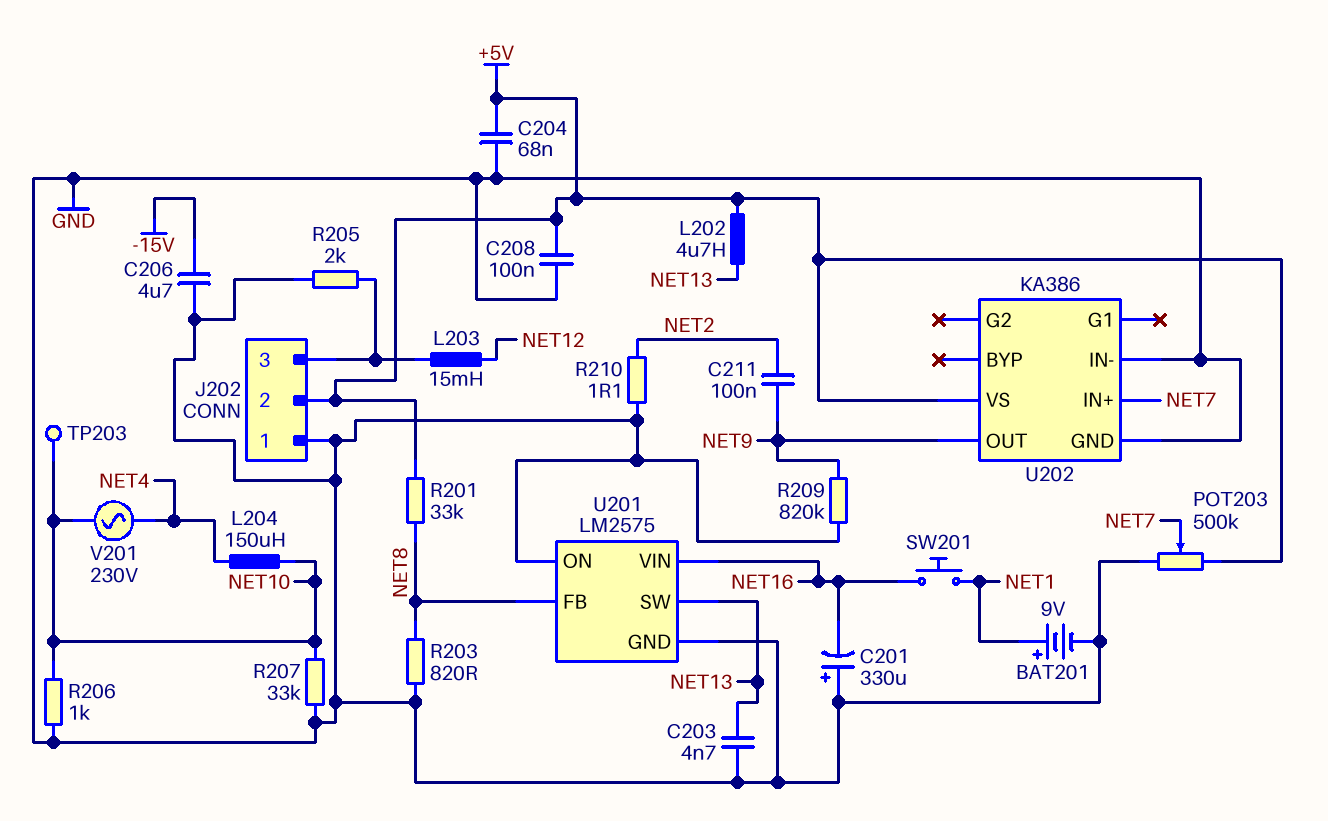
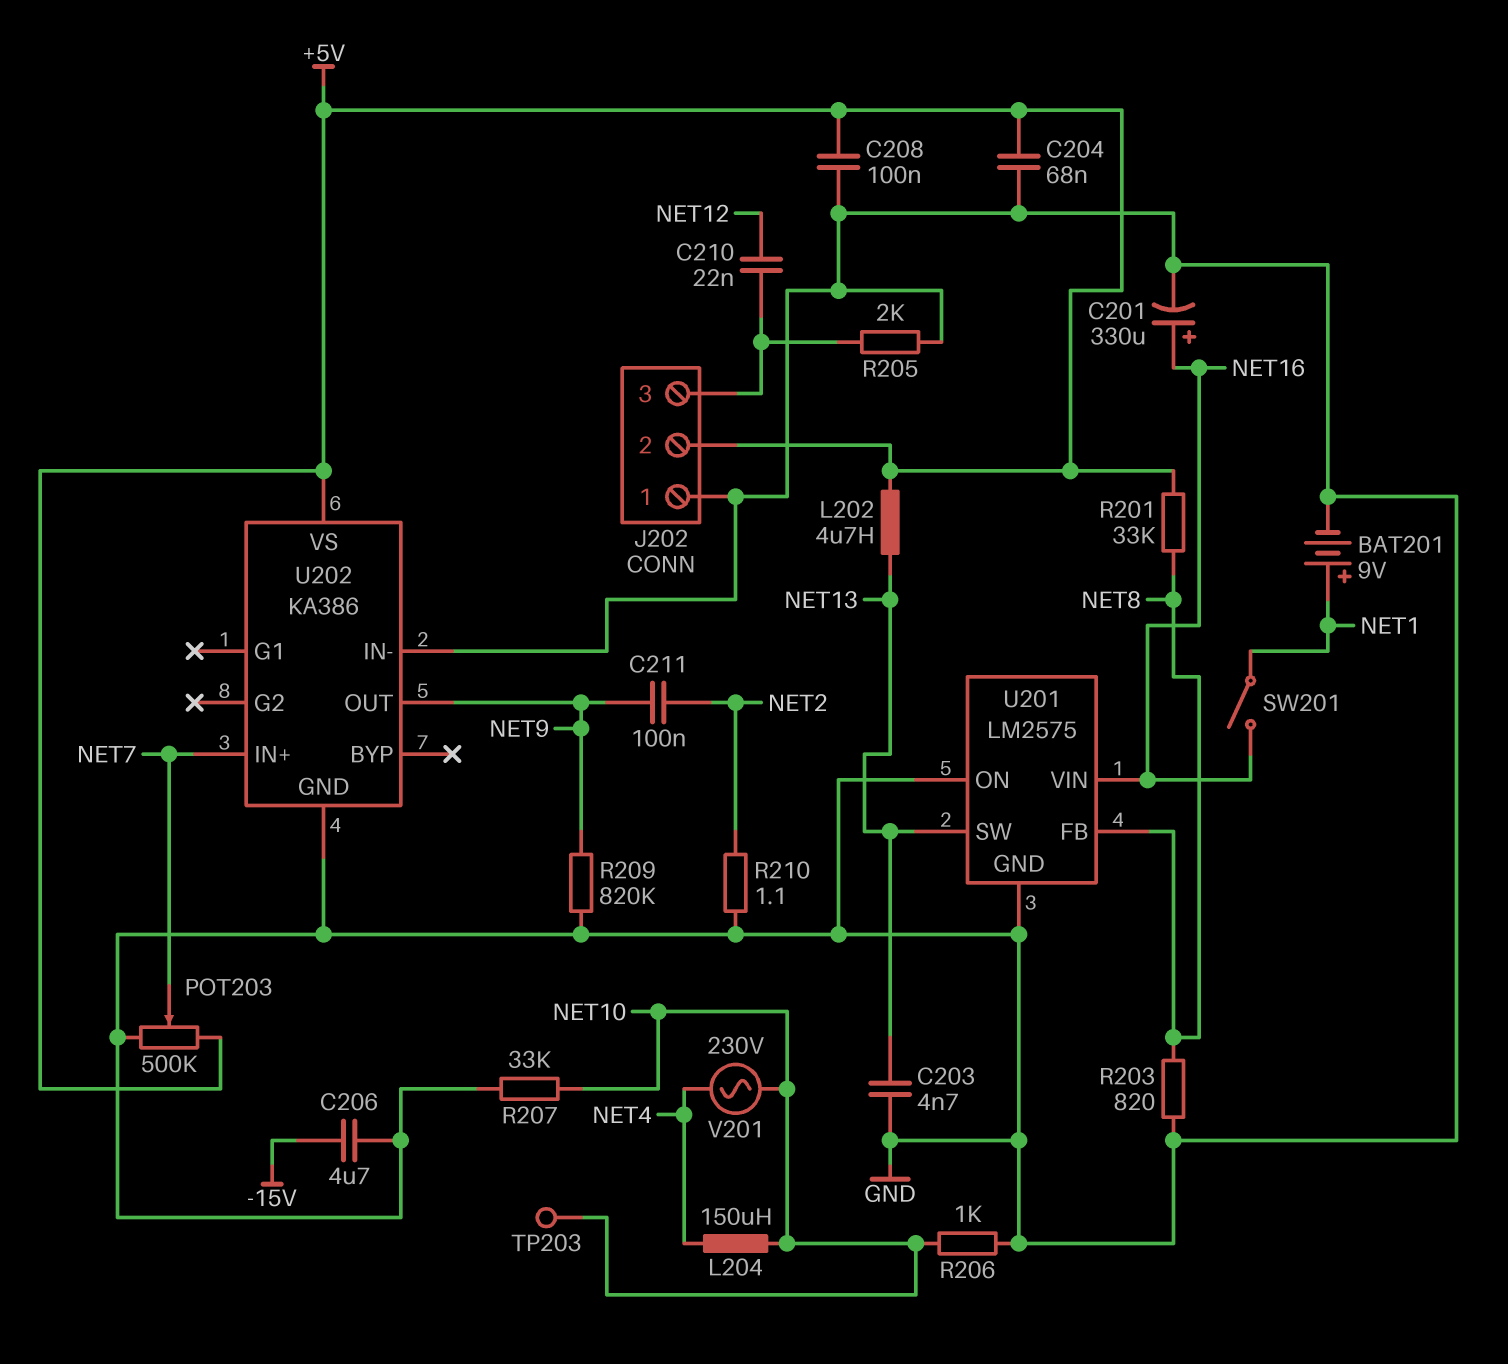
C201: 330uF (plus GND, minus NET16) -> 330uF (plus NET16, minus GND)
C210: none -> 22nF (J202/3, NET12)
L203: 15mH (J202/3, NET12) -> none
SW201: button (NET1, NET16) -> switch (NET1, NET16)

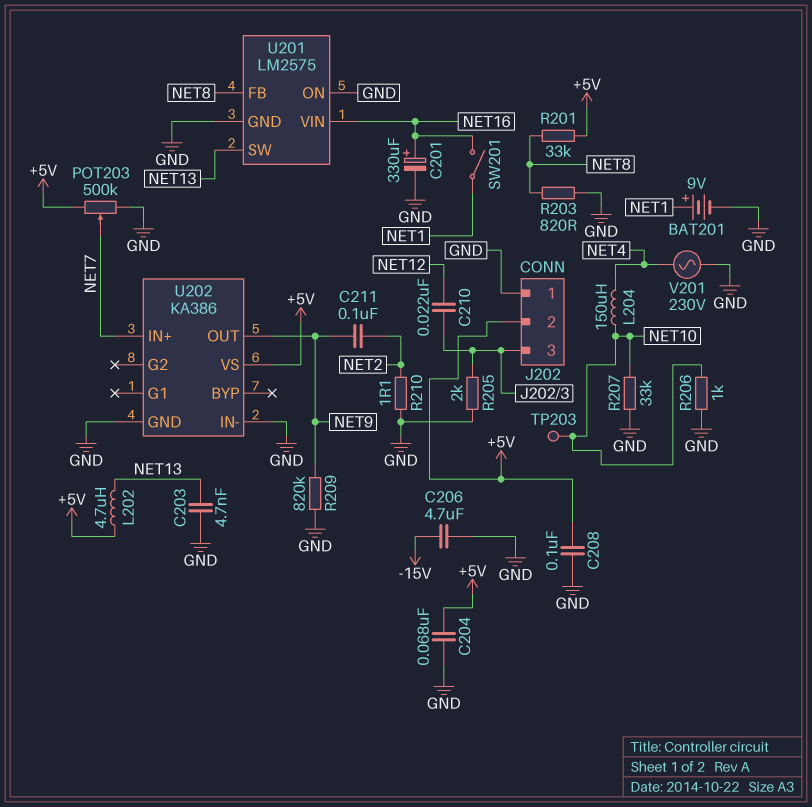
V201: AC 230V (NET4, NET10) -> AC 230V (GND, NET4)

